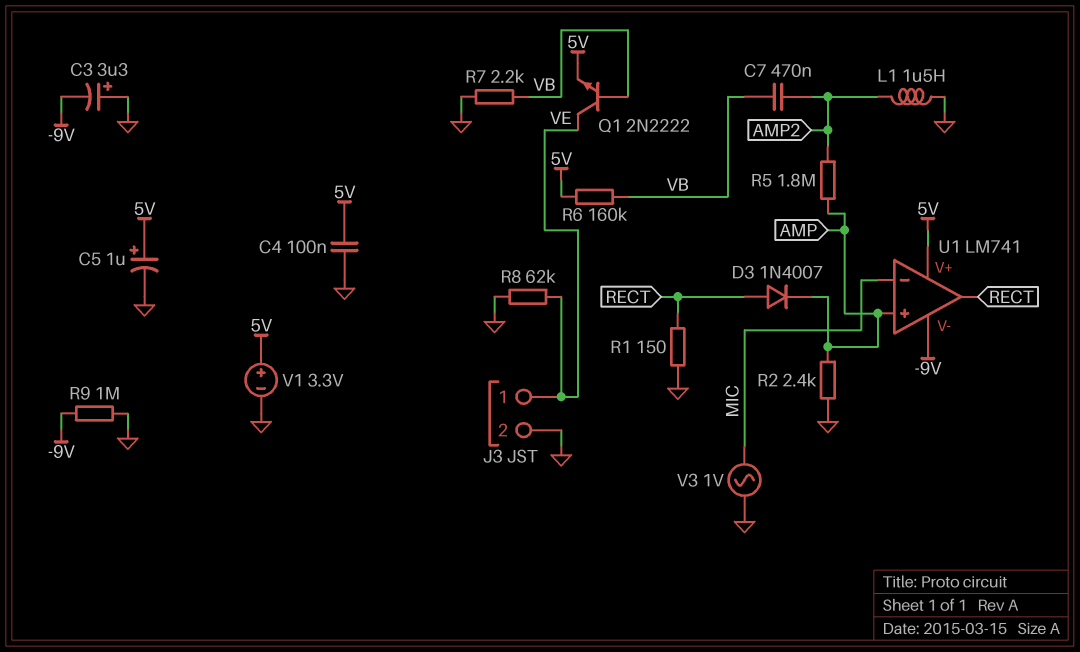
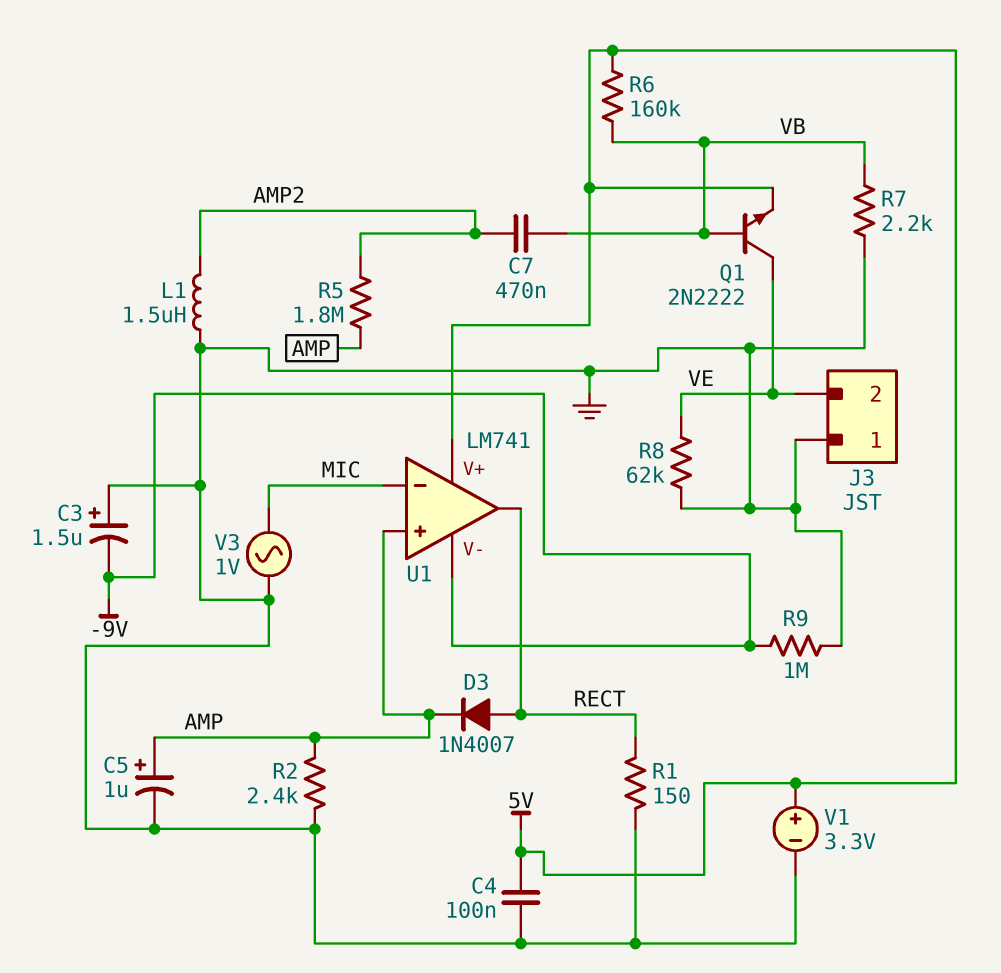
C3: 3.3uF (plus GND, minus -9V) -> 1.5uF (plus GND, minus -9V)
C5: 1uF (plus 5V, minus GND) -> 1uF (plus AMP, minus GND)
J3 pin 1: VE -> GND
J3 pin 2: GND -> VE

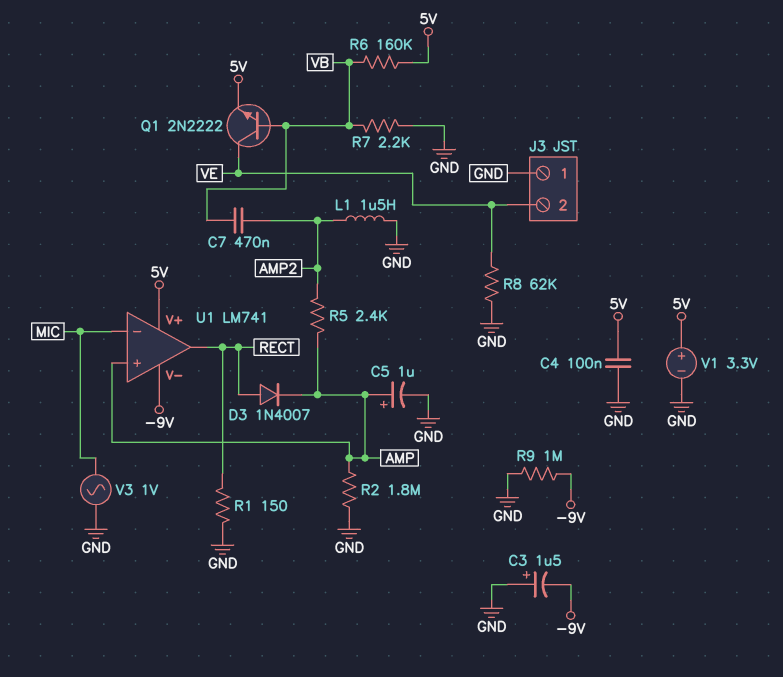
R2: 2.4k (AMP, GND) -> 1.8M (AMP, GND)
R5: 1.8M (AMP, AMP2) -> 2.4k (AMP, AMP2)

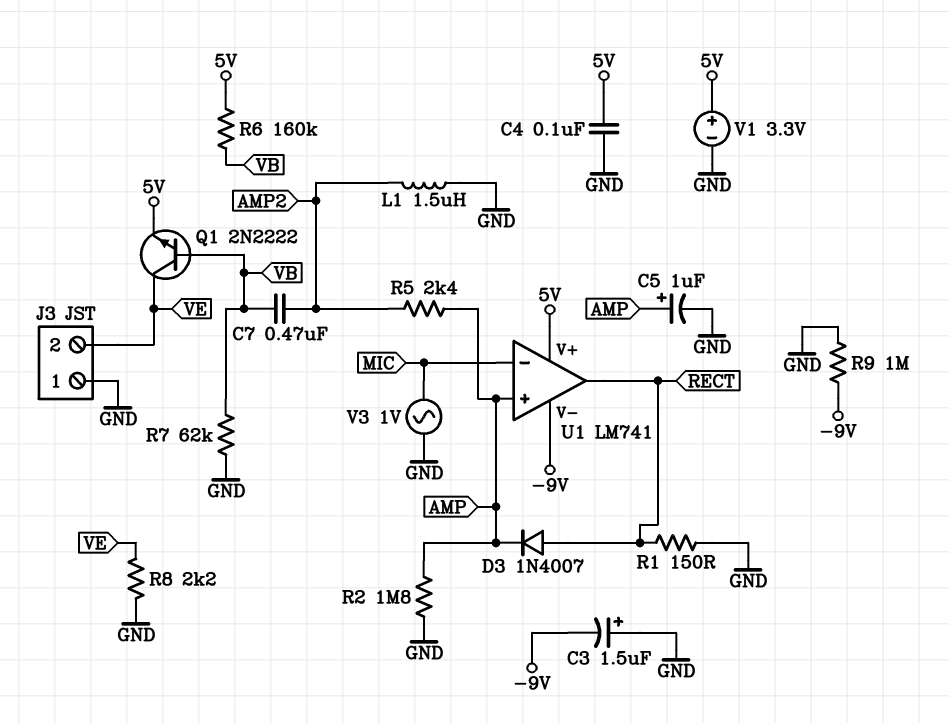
R7: 2.2k (GND, VB) -> 62k (GND, VB)
R8: 62k (GND, VE) -> 2.2k (GND, VE)

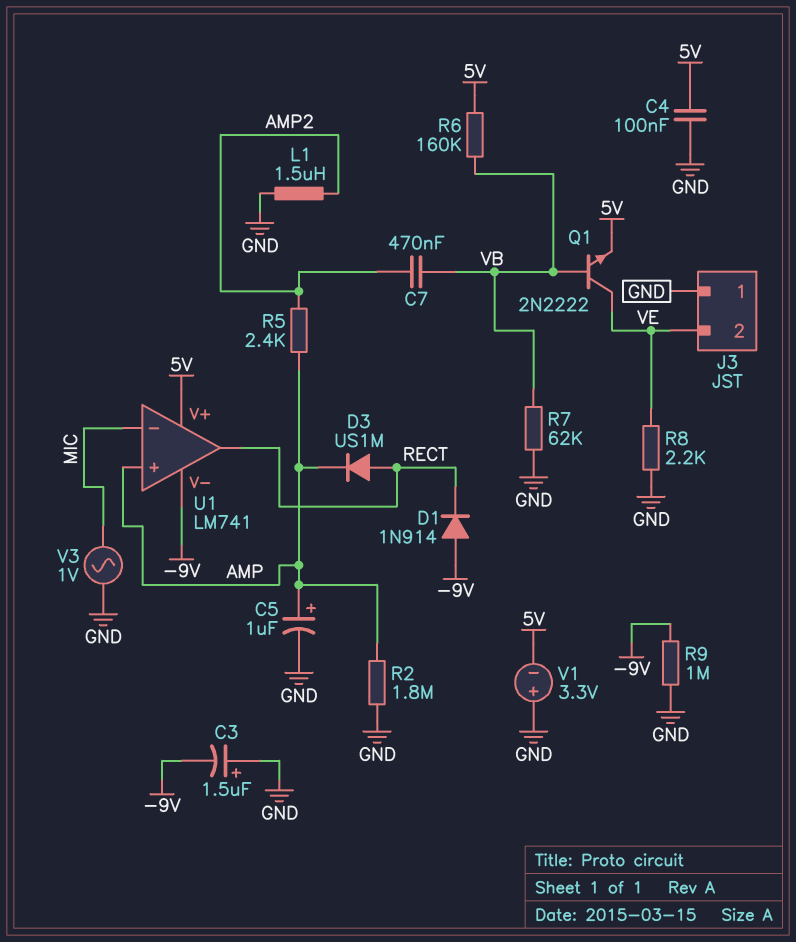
D1: none -> diode 1N914 (A -9V, K RECT)
D3: diode 1N4007 (A RECT, K AMP) -> diode US1M (A RECT, K AMP)
R1: 150 (GND, RECT) -> none
V1: 3.3V (plus 5V, minus GND) -> 3.3V (plus GND, minus 5V)

